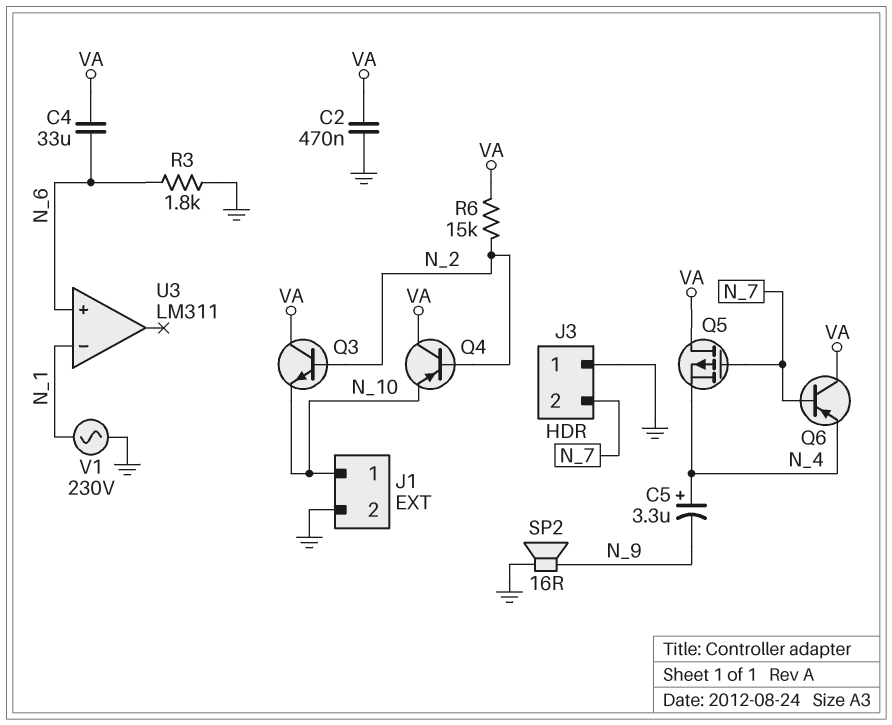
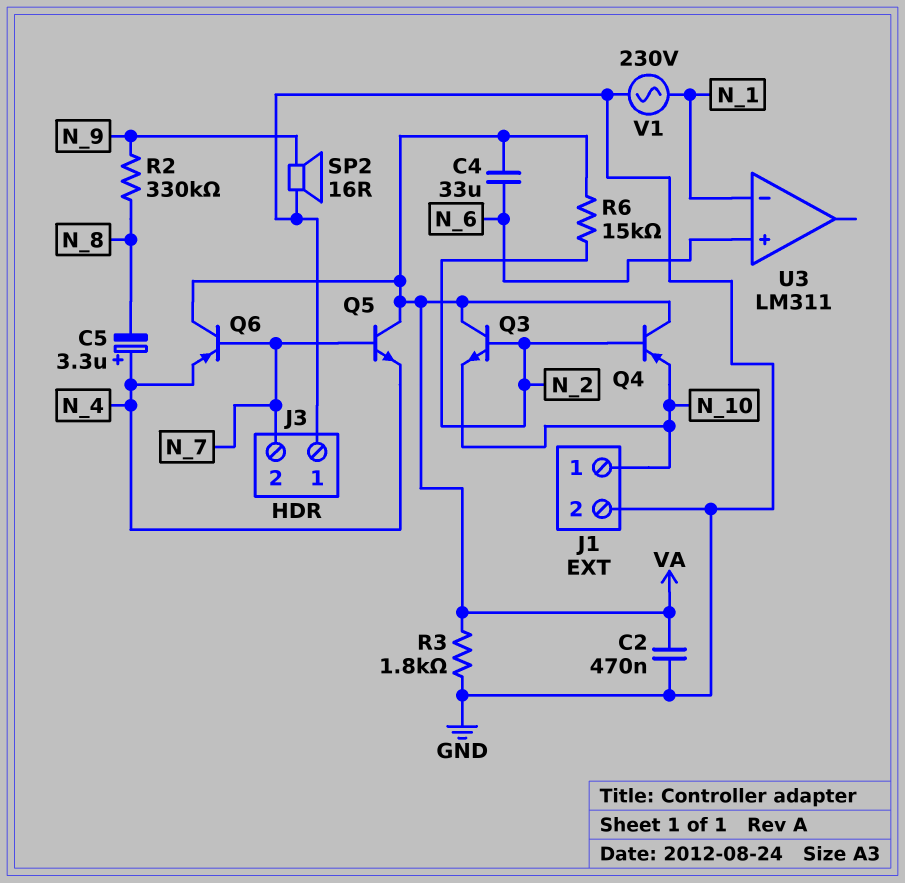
C5: 3.3uF (plus N_4, minus N_9) -> 3.3uF (plus N_4, minus N_8)
Q5: PMOS (G N_7, D VA, S N_4) -> NPN (B N_7, C VA, E N_4)
R2: none -> 330k (N_8, N_9)
R3: 1.8k (GND, N_6) -> 1.8k (GND, VA)

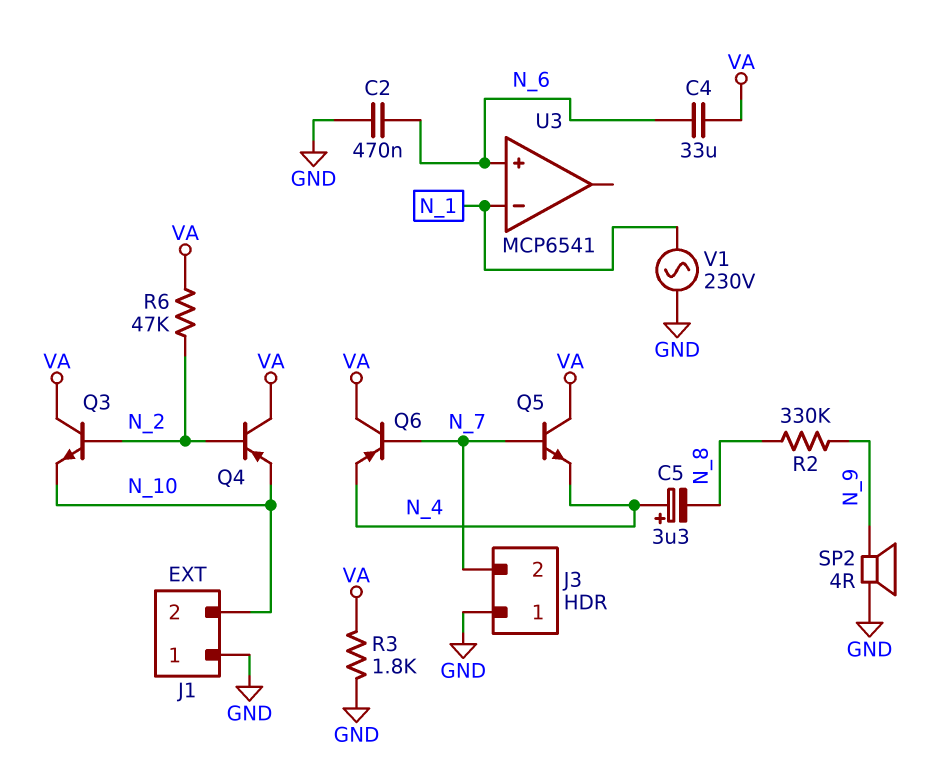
C2: 470nF (GND, VA) -> 470nF (GND, N_6)
J1 pin 1: N_10 -> GND
J1 pin 2: GND -> N_10
R6: 15k (N_2, VA) -> 47k (N_2, VA)
SP2: speaker 16R (GND, N_9) -> speaker 4R (GND, N_9)
U3: LM311 -> MCP6541

